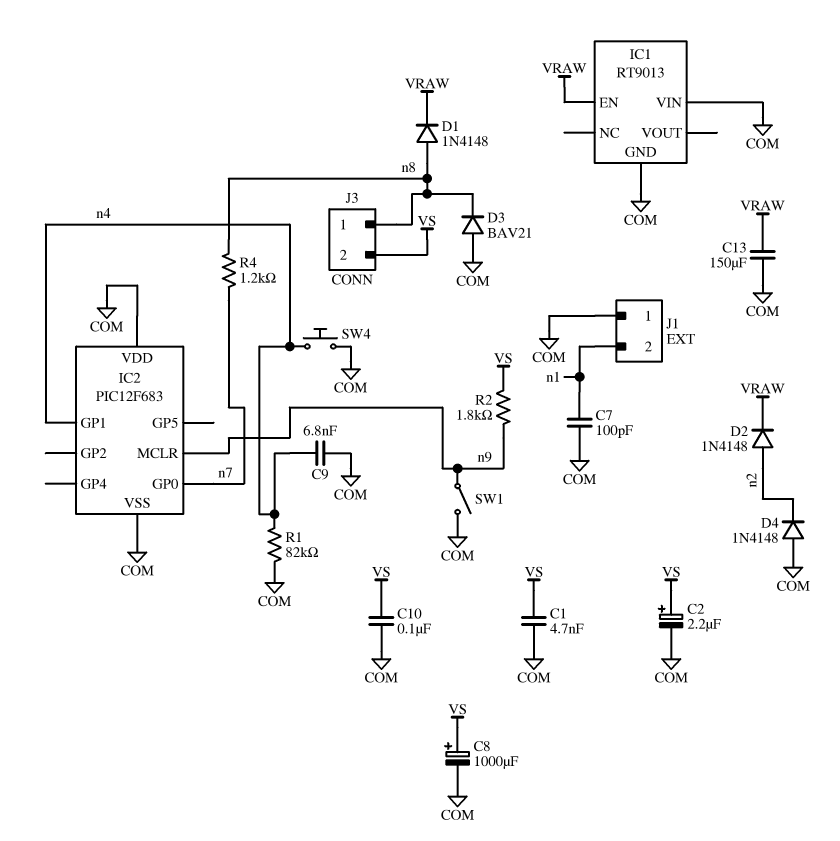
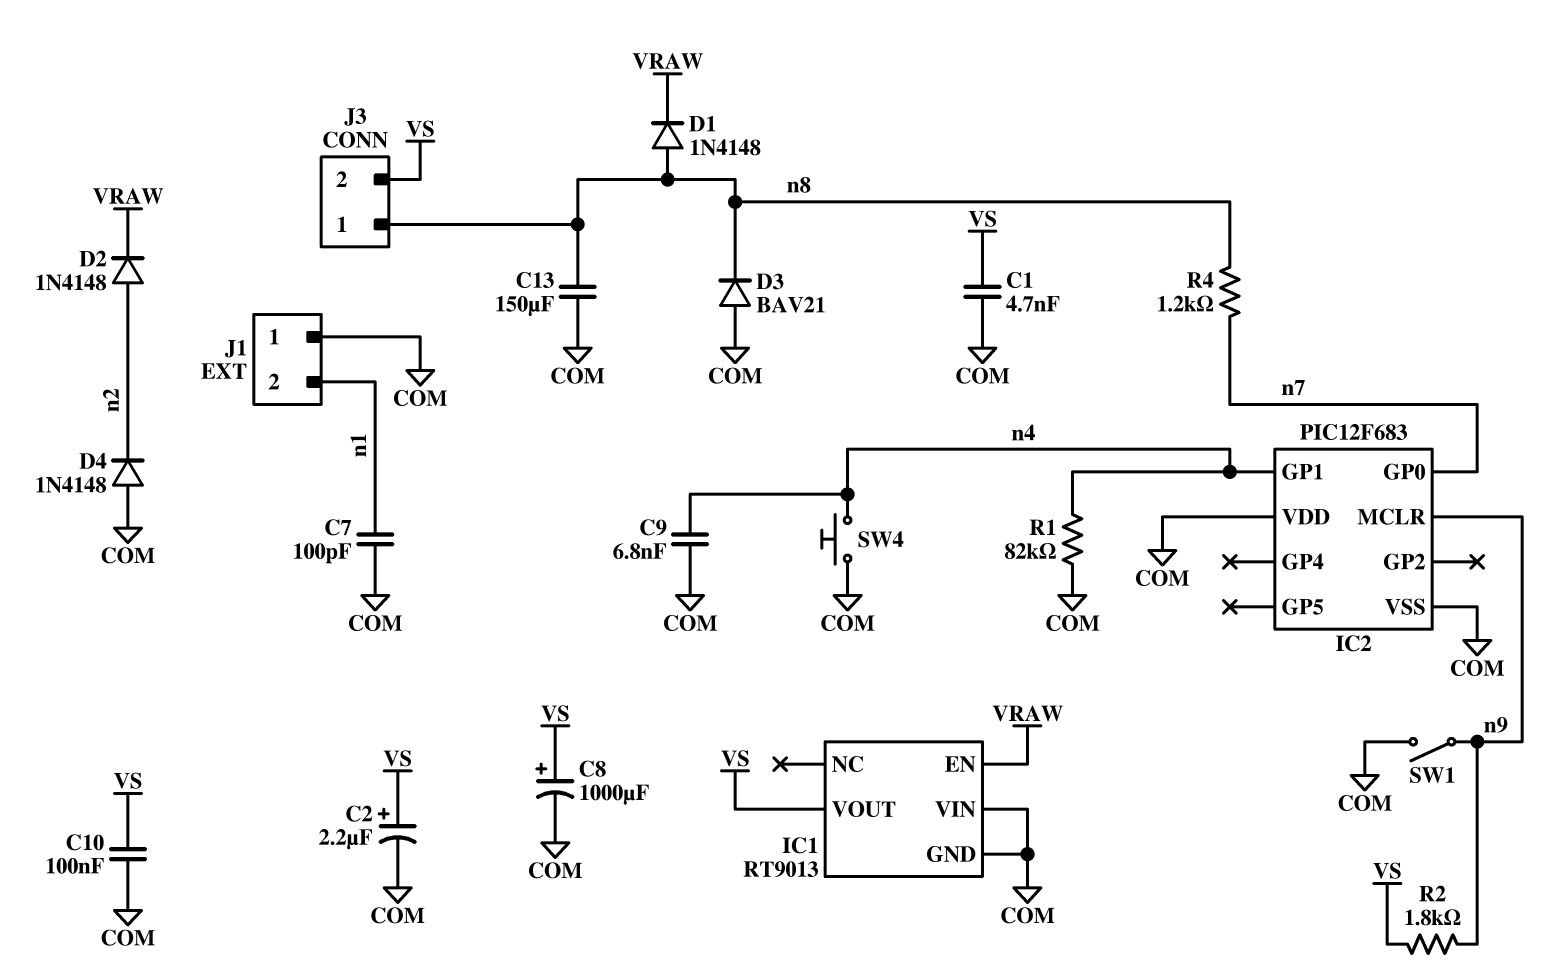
C13: 150uF (COM, VRAW) -> 150uF (COM, n8)
IC1 pin VOUT: none -> VS

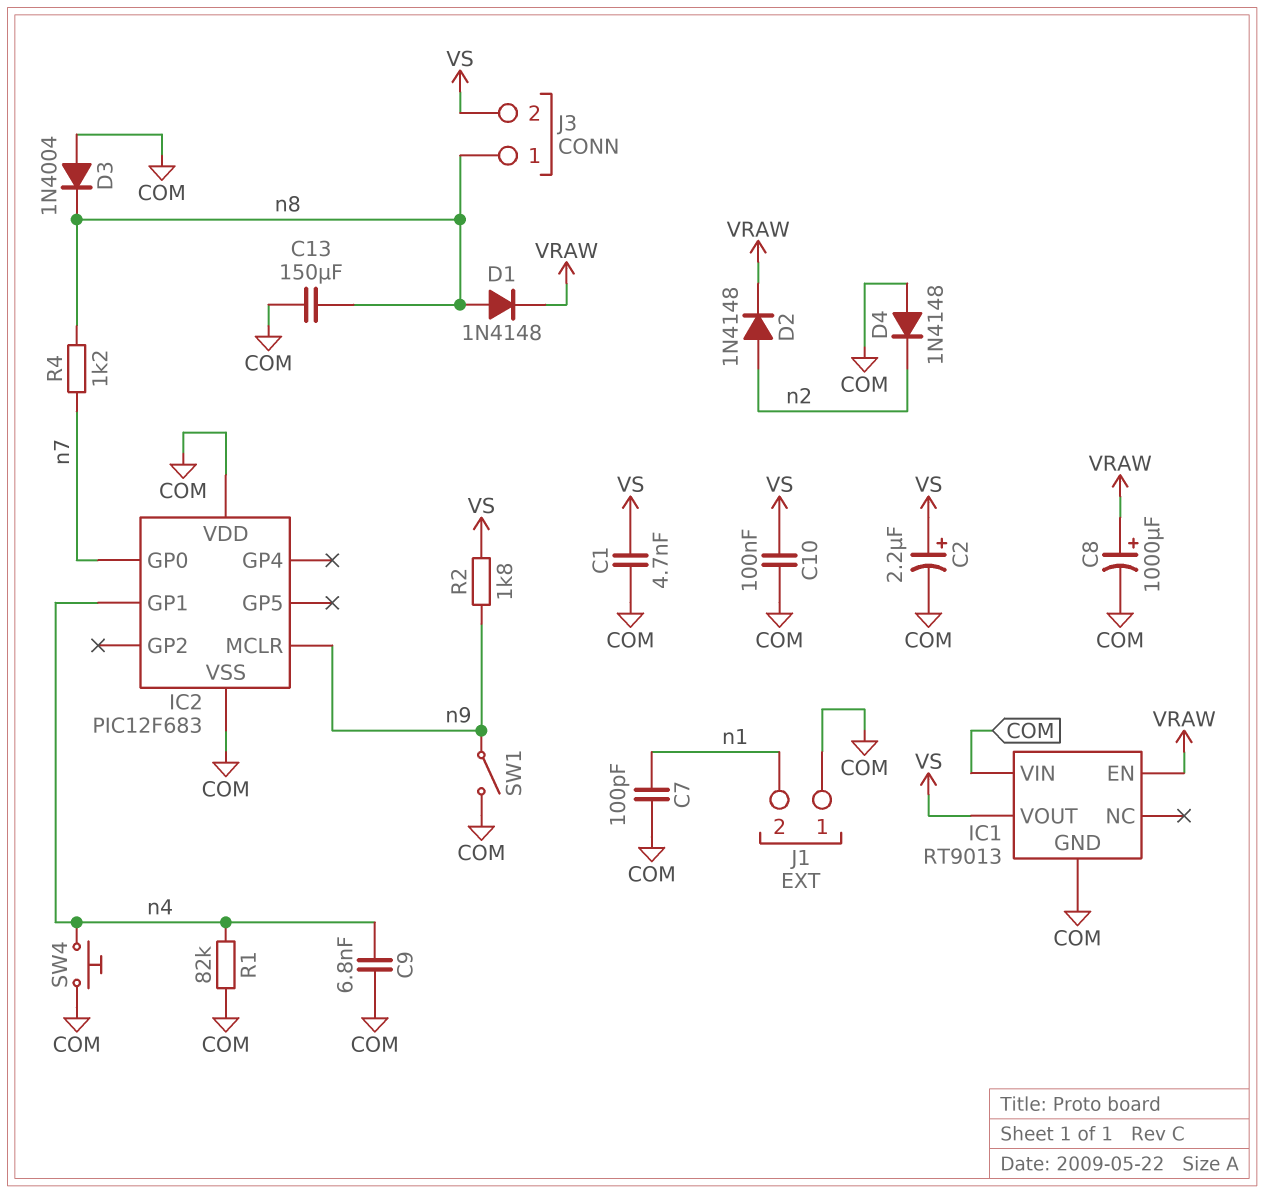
C8: 1000uF (plus VS, minus COM) -> 1000uF (plus VRAW, minus COM)
D3: diode BAV21 (A COM, K n8) -> diode 1N4004 (A COM, K n8)

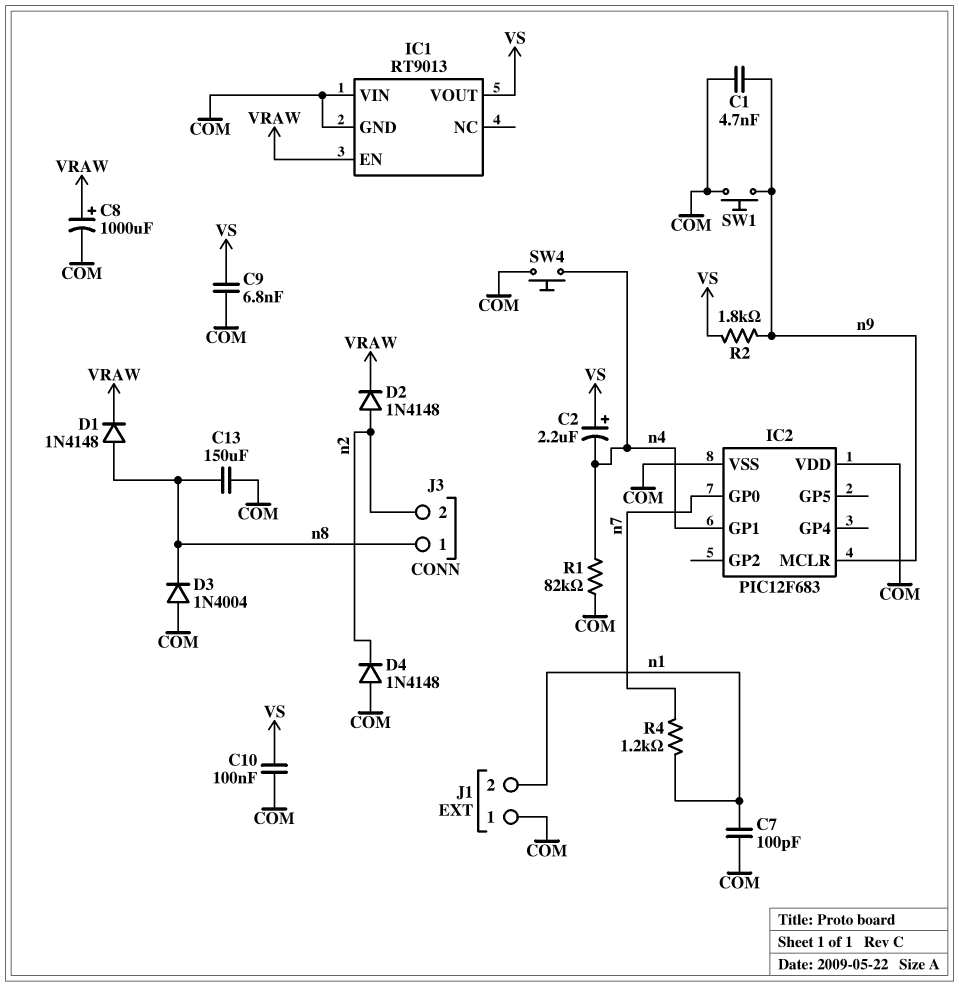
C1: 4.7nF (COM, VS) -> 4.7nF (COM, n9)
C2: 2.2uF (plus VS, minus COM) -> 2.2uF (plus VS, minus n4)
C9: 6.8nF (COM, n4) -> 6.8nF (COM, VS)
J3 pin 2: VS -> n2
R4: 1.2k (n7, n8) -> 1.2k (n1, n7)
SW1: switch (COM, n9) -> button (COM, n9)

